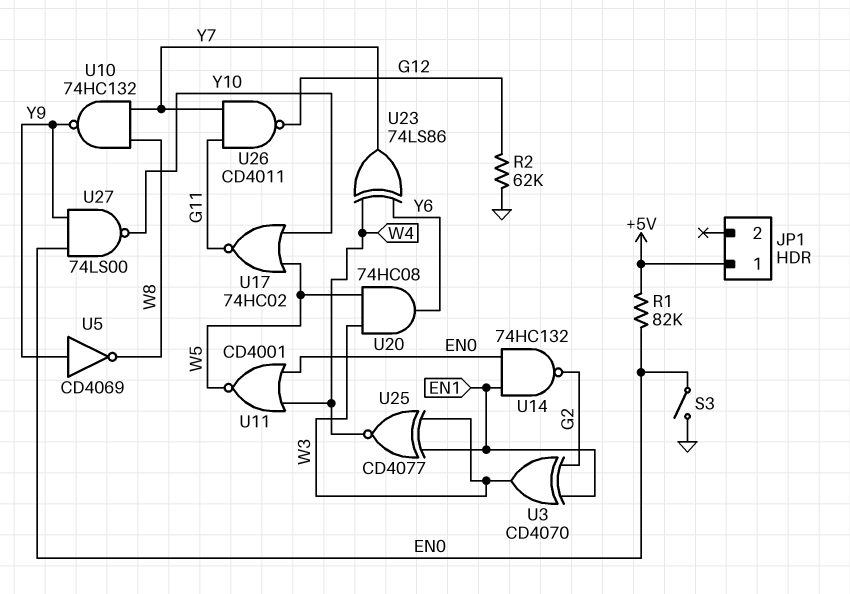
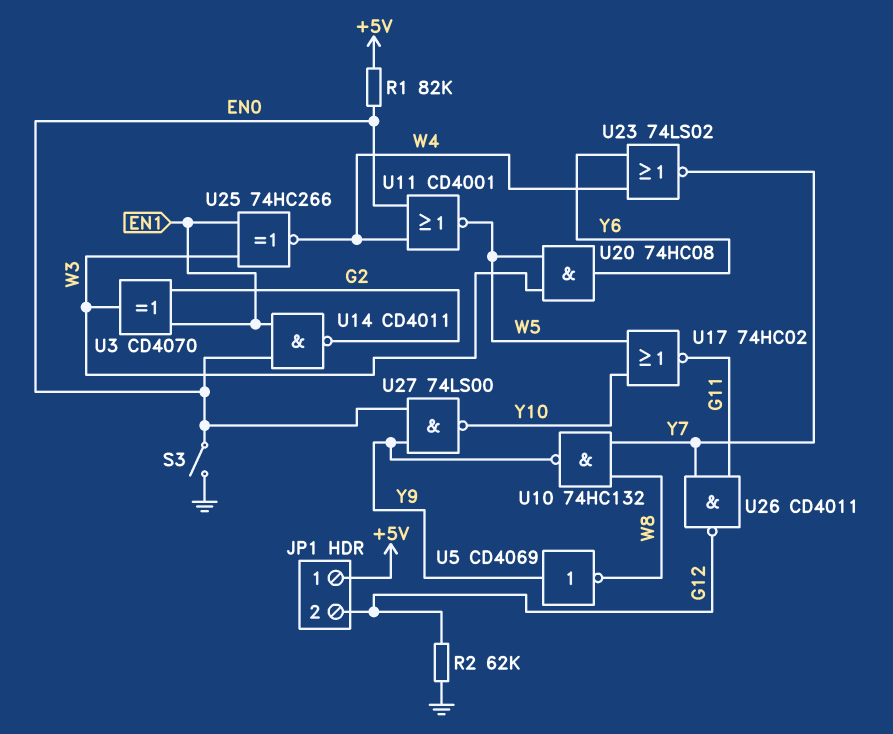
JP1 pin 2: none -> G12
U14: NAND 74HC132 (in EN0, in EN1, out G2) -> NAND CD4011 (in EN0, in EN1, out G2)
U23: XOR 74LS86 (in W4, in Y6, out Y7) -> NOR 74LS02 (in W4, in Y6, out Y7)
U25: XNOR CD4077 (in EN1, in W3, out W4) -> XNOR 74HC266 (in EN1, in W3, out W4)

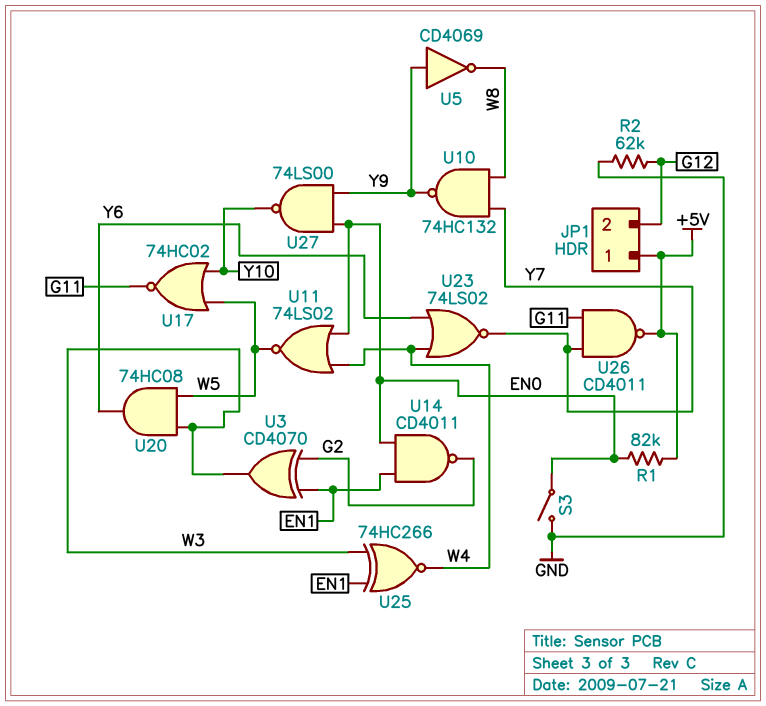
U11: NOR CD4001 (in EN0, in W4, out W5) -> NOR 74LS02 (in EN0, in W4, out W5)
U26: NAND CD4011 (in G11, in Y7, out G12) -> NAND CD4011 (in G11, in Y7, out +5V)

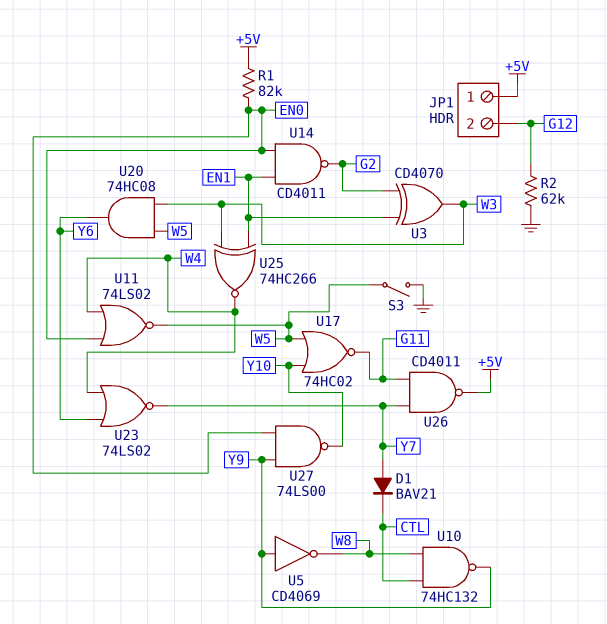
D1: none -> diode BAV21 (A Y7, K CTL)
S3: switch (EN0, GND) -> switch (GND, W5)
U10: NAND 74HC132 (in W8, in Y7, out Y9) -> NAND 74HC132 (in CTL, in W8, out Y9)

